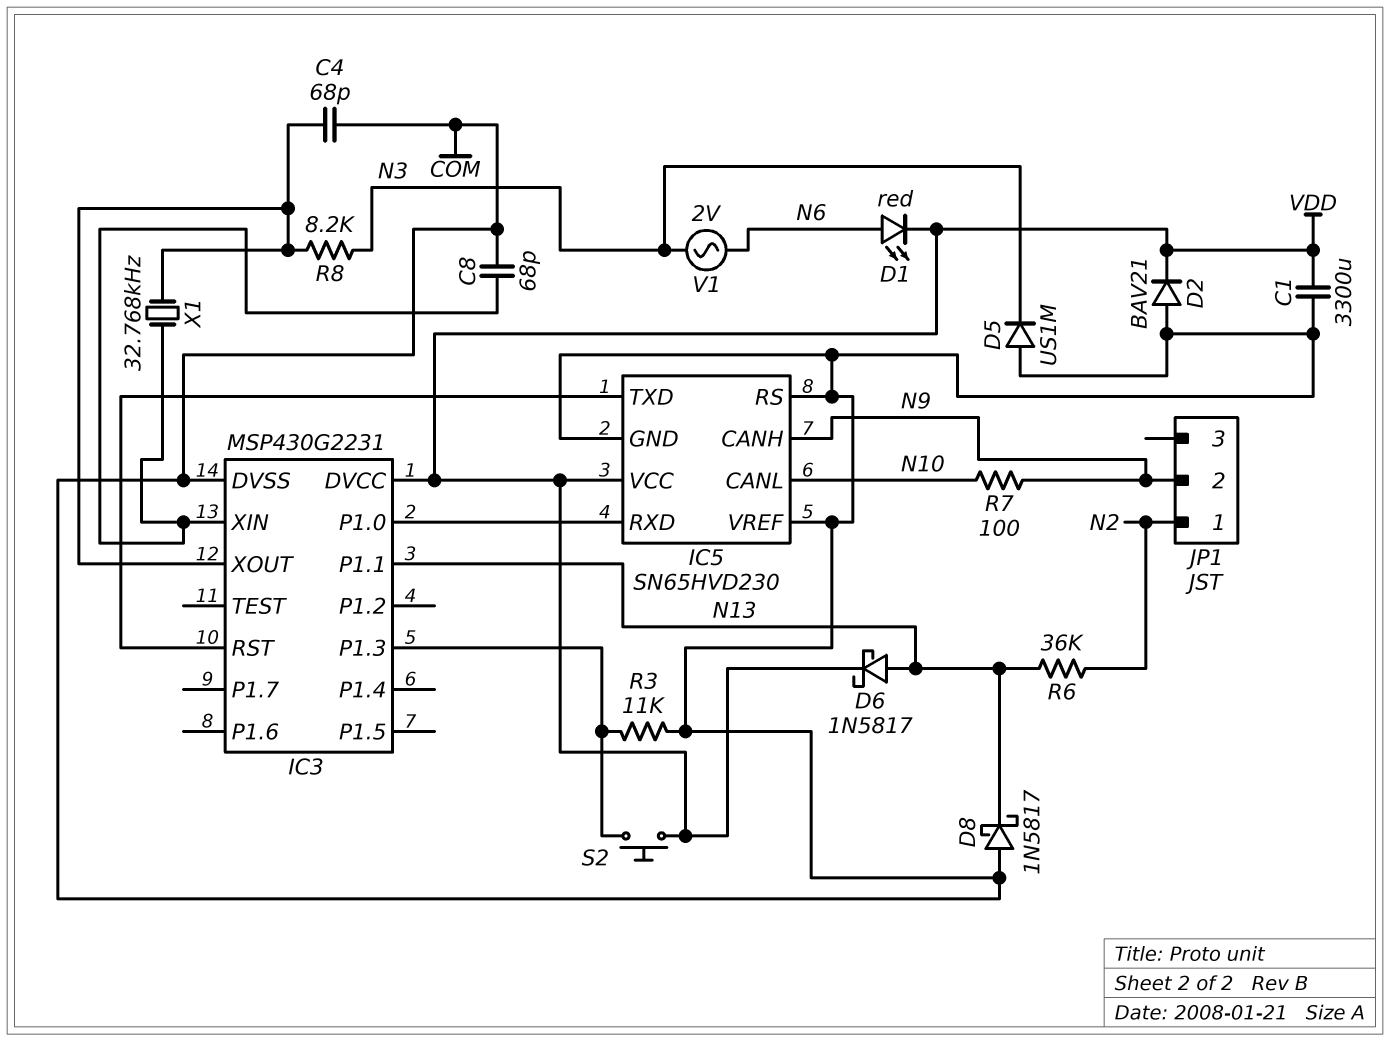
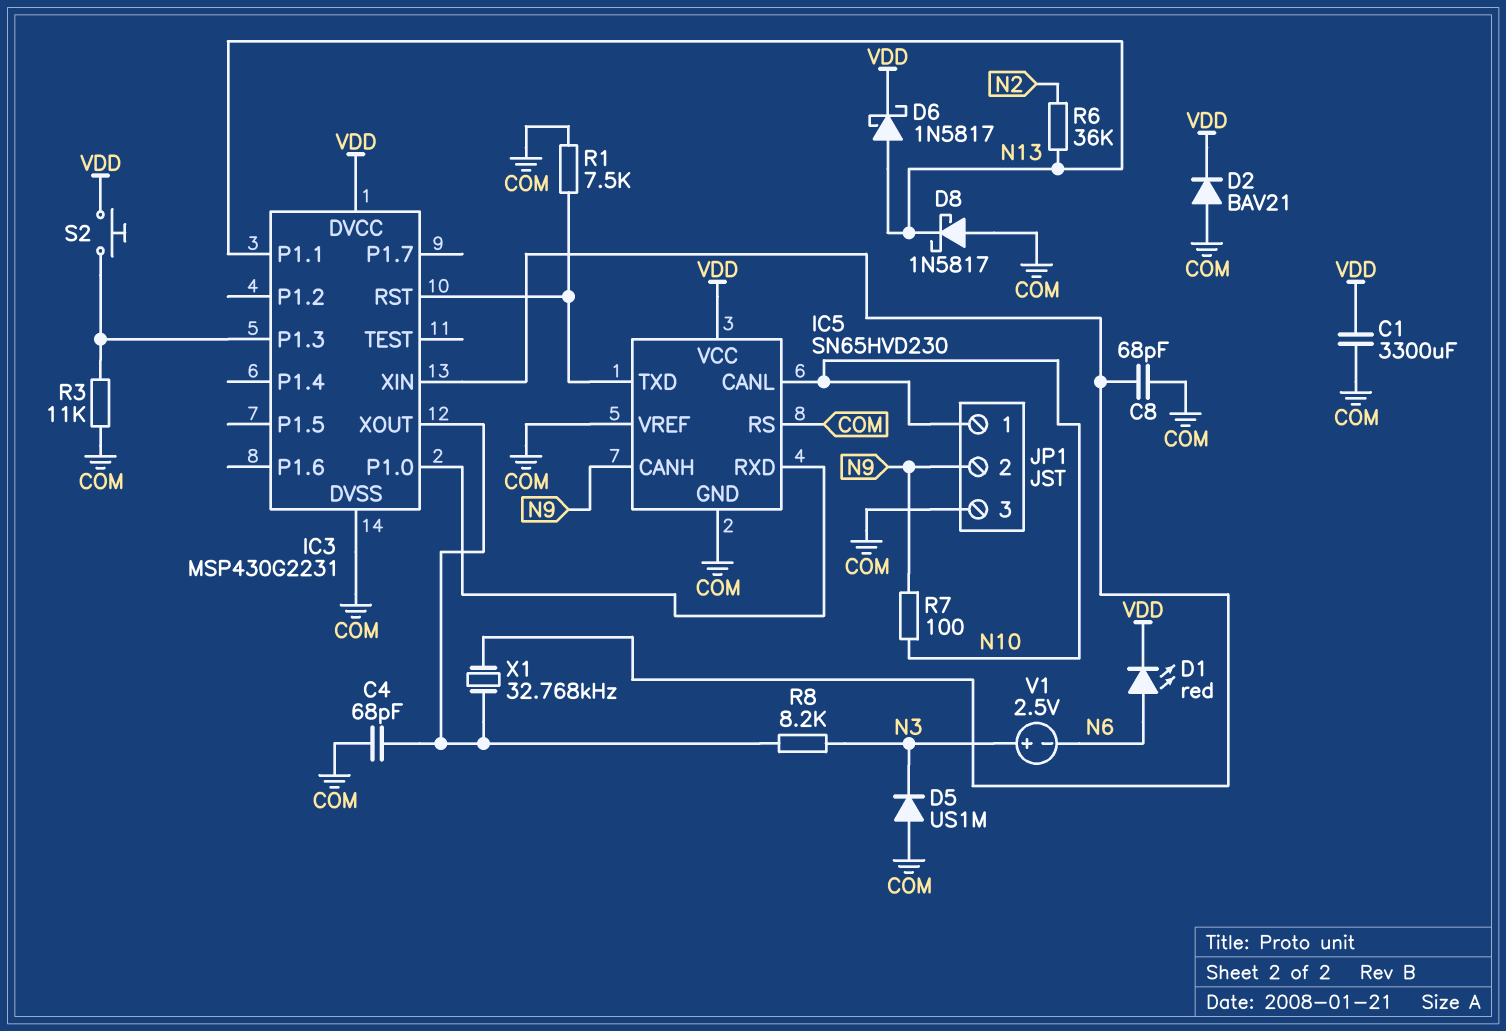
JP1 pin 1: N2 -> N10
JP1 pin 3: none -> COM
R1: none -> 7.5k (COM, IC3/RST)
V1: AC 2V (N3, N6) -> 2.5V (plus N3, minus N6)

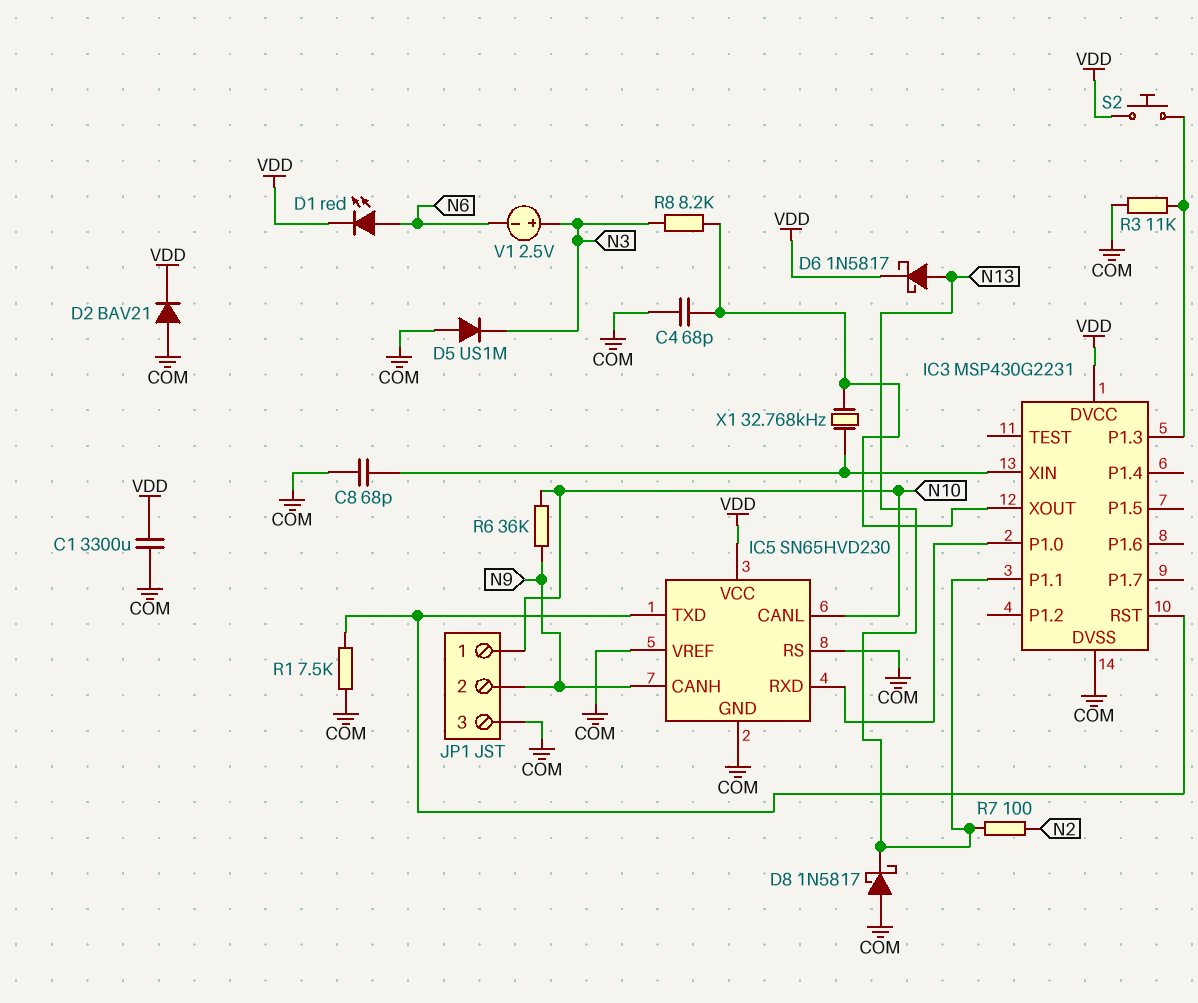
R6: 36k (N2, N13) -> 36k (N9, N10)
R7: 100 (N9, N10) -> 100 (N2, N13)

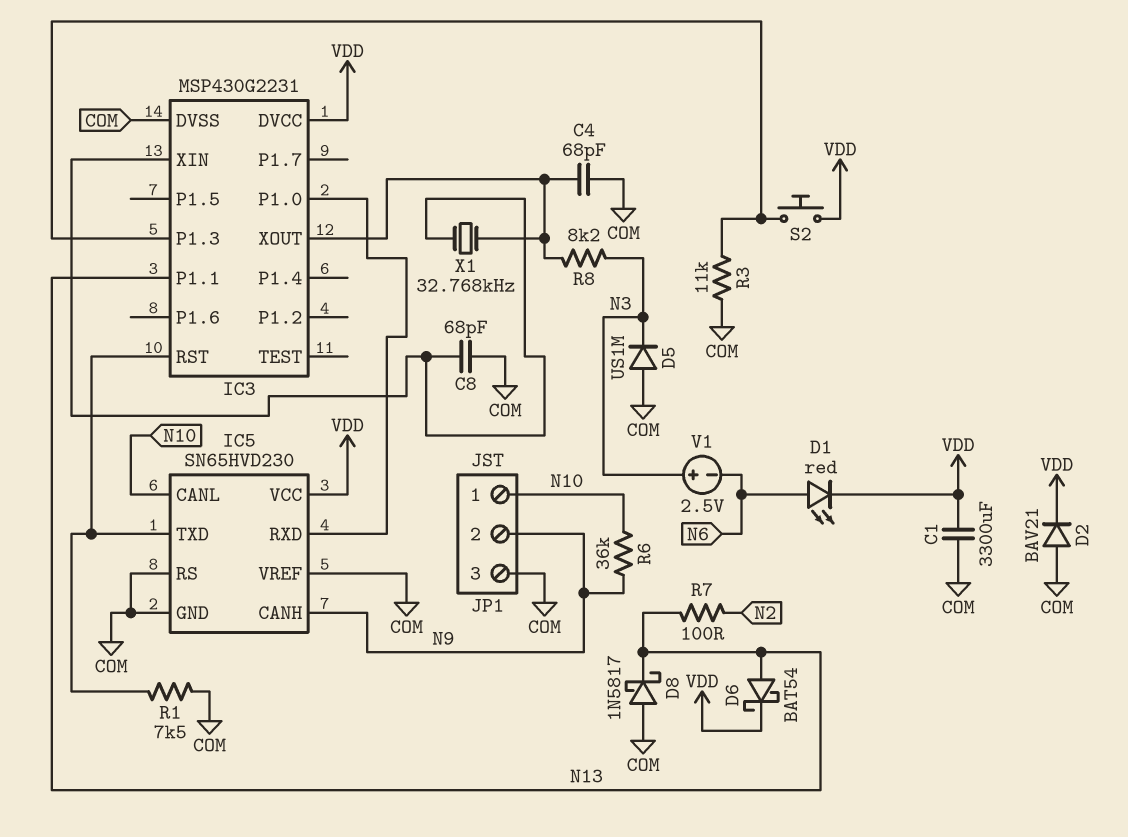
D6: schottky 1N5817 (A N13, K VDD) -> schottky BAT54 (A N13, K VDD)

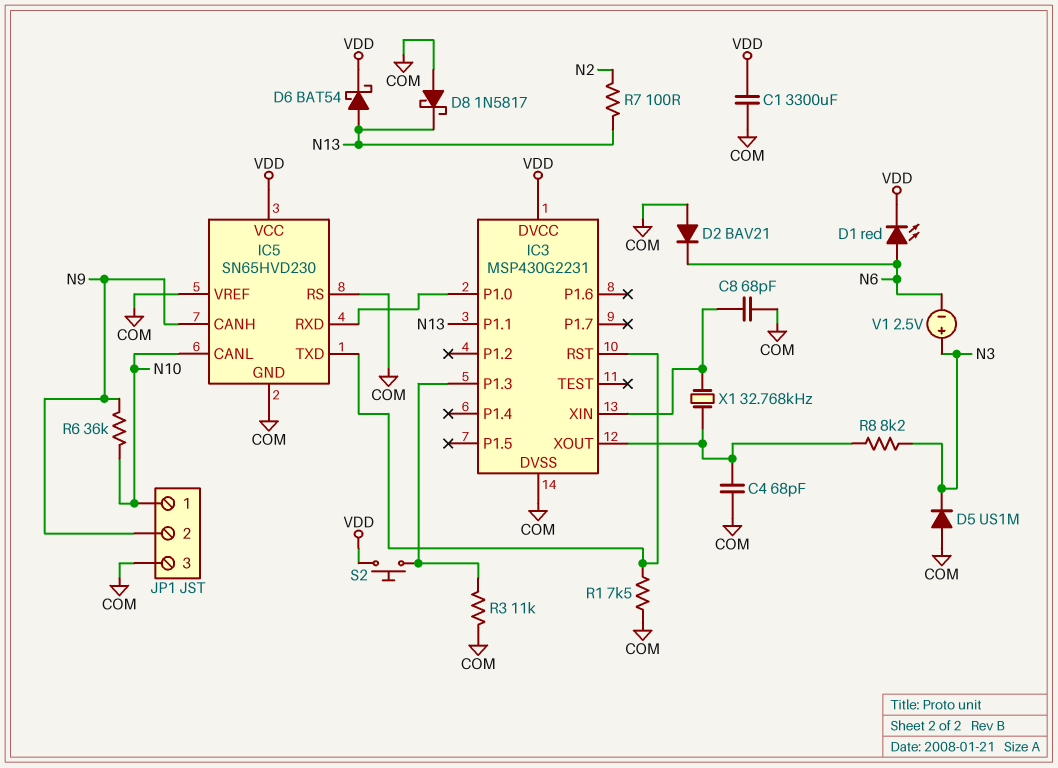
D2: diode BAV21 (A COM, K VDD) -> diode BAV21 (A COM, K N6)

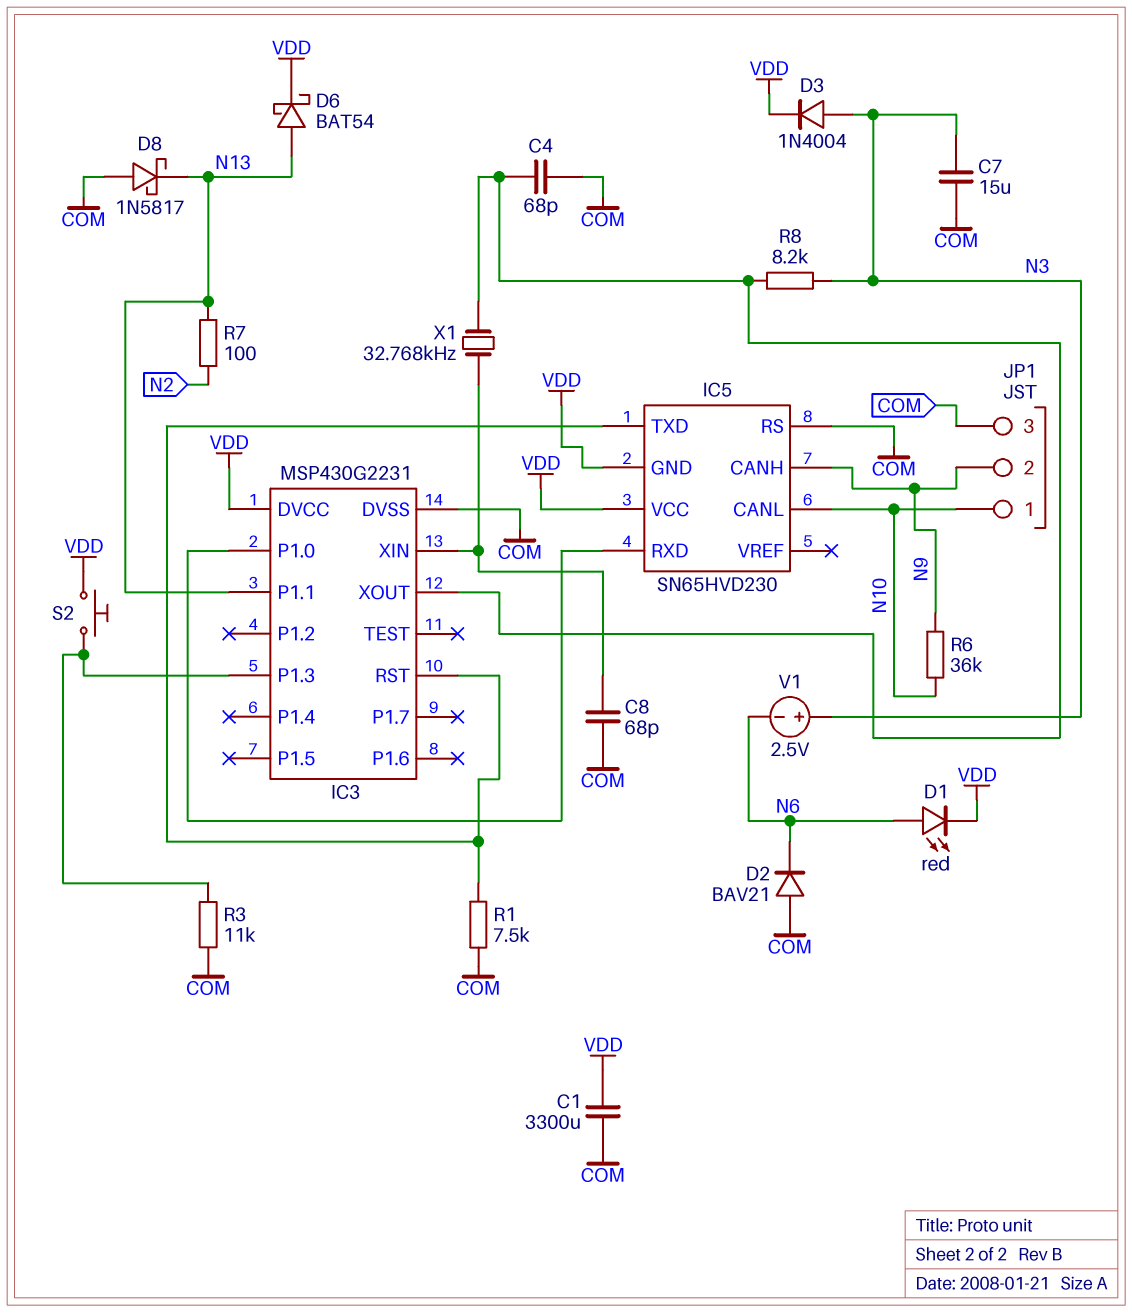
C7: none -> 15uF (COM, N3)
D3: none -> diode 1N4004 (A N3, K VDD)
D5: diode US1M (A COM, K N3) -> none
IC5 pin GND: COM -> VDD
IC5 pin VREF: COM -> none

